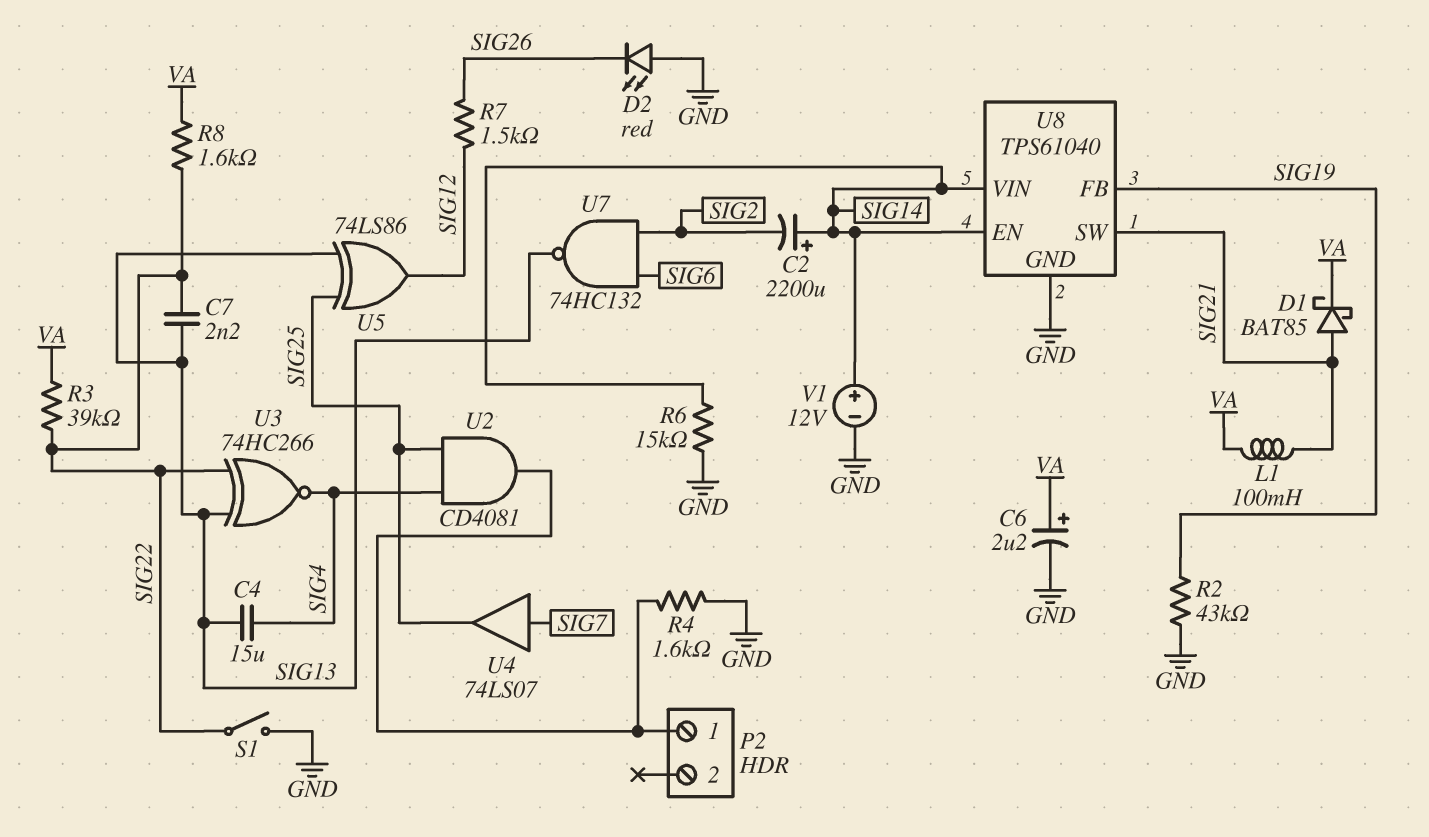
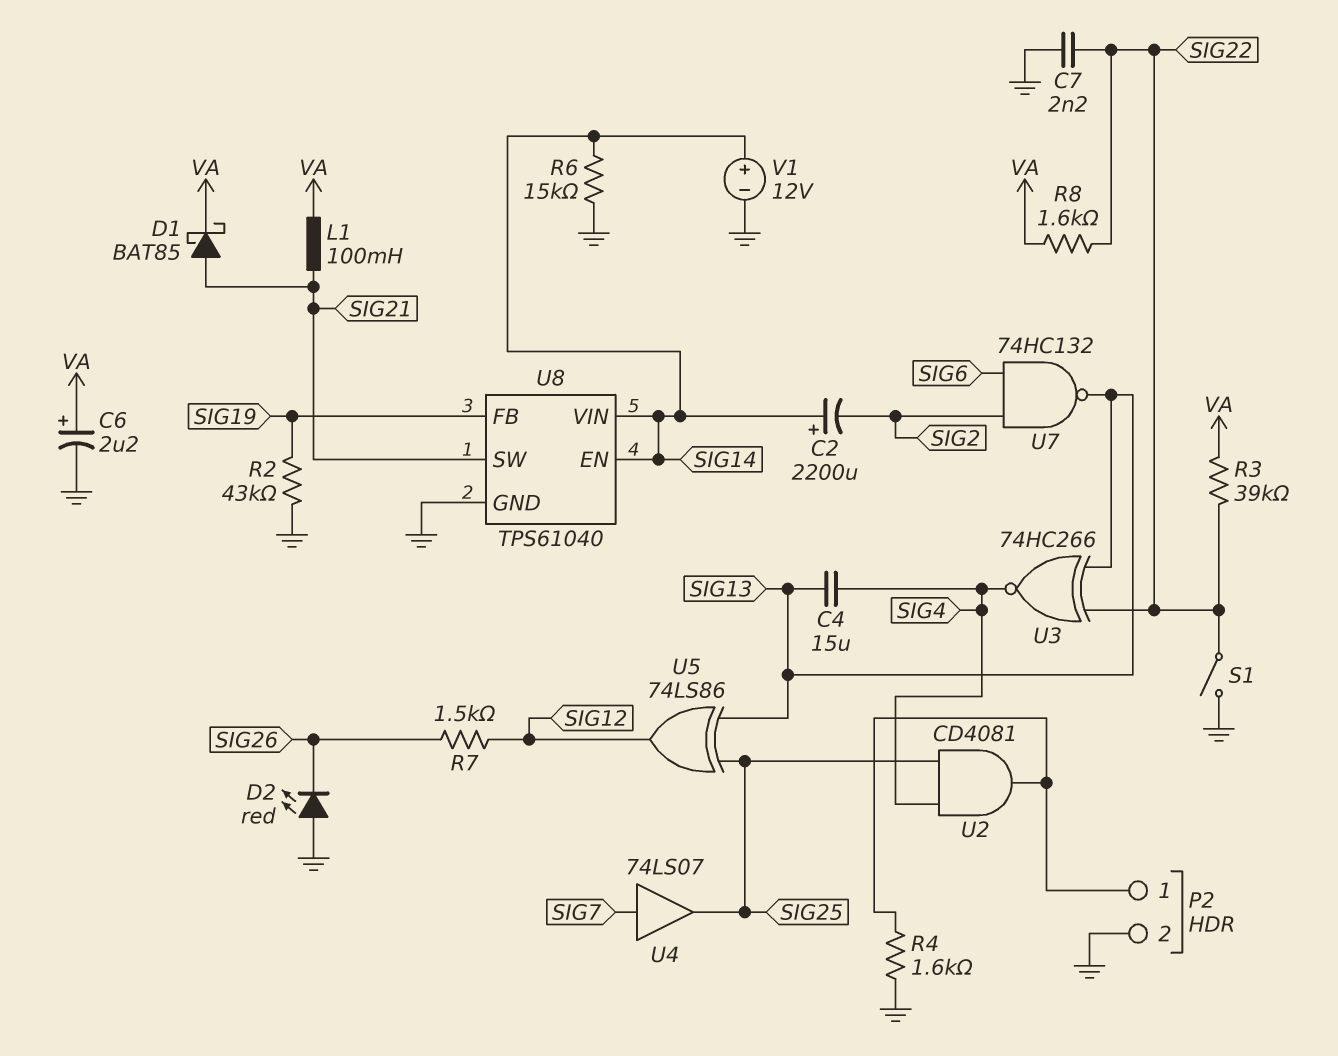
C7: 2.2nF (SIG13, SIG22) -> 2.2nF (GND, SIG22)
P2 pin 2: none -> GND

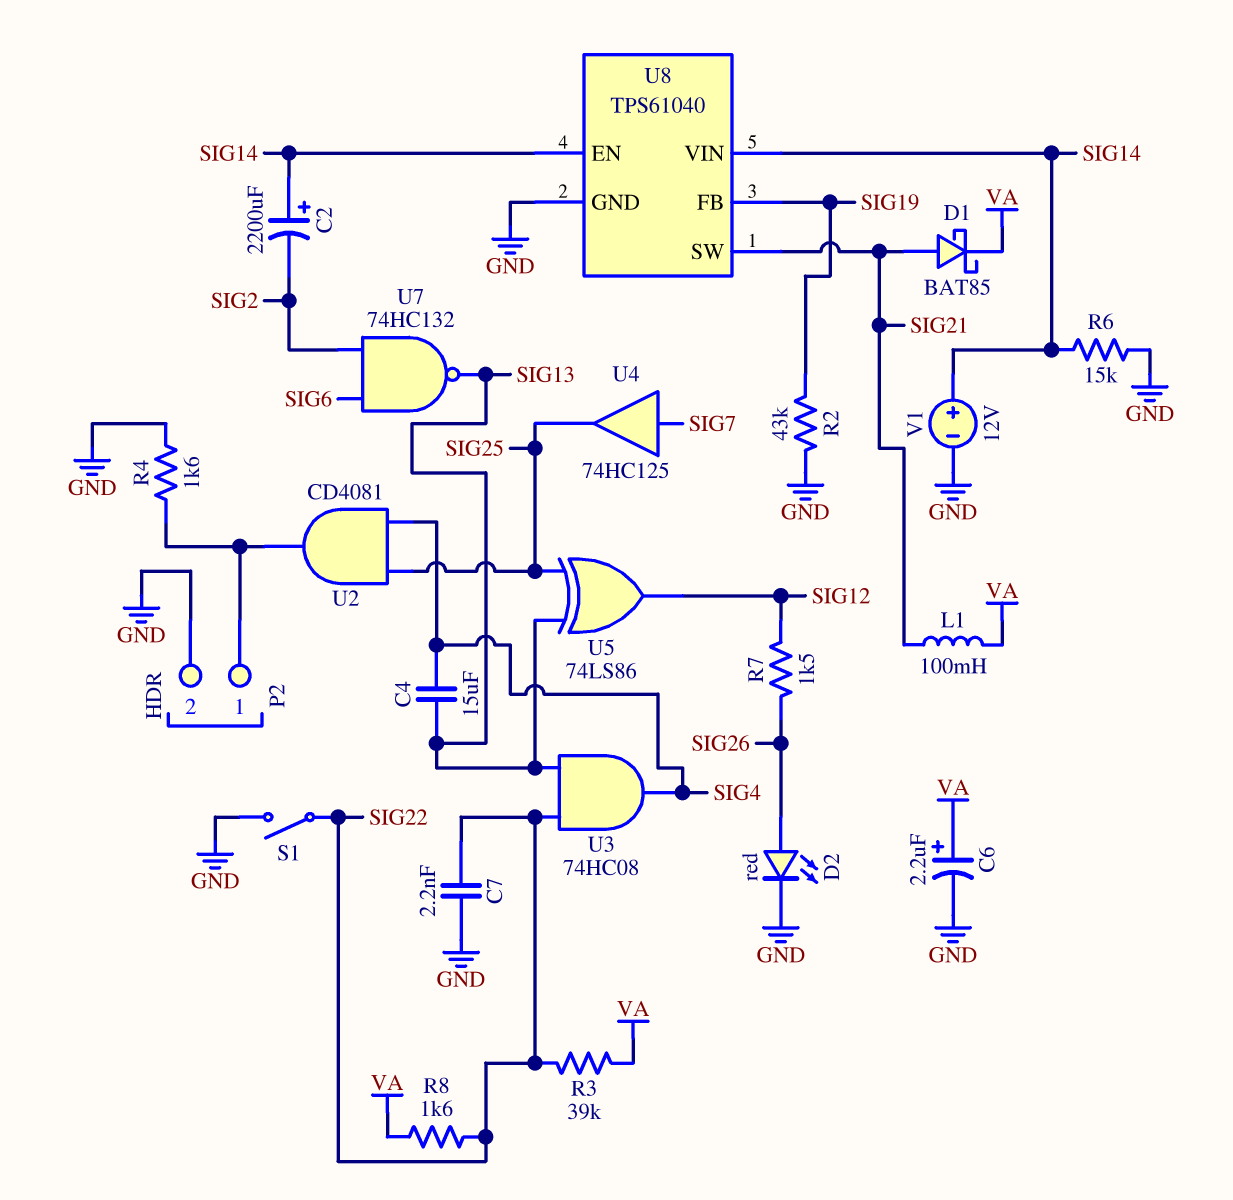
D2: LED red (A GND, K SIG26) -> LED red (A SIG26, K GND)
U3: XNOR 74HC266 (in SIG13, in SIG22, out SIG4) -> AND 74HC08 (in SIG13, in SIG22, out SIG4)
U4: buffer 74LS07 (in SIG7, out SIG25) -> buffer 74HC125 (in SIG7, out SIG25)

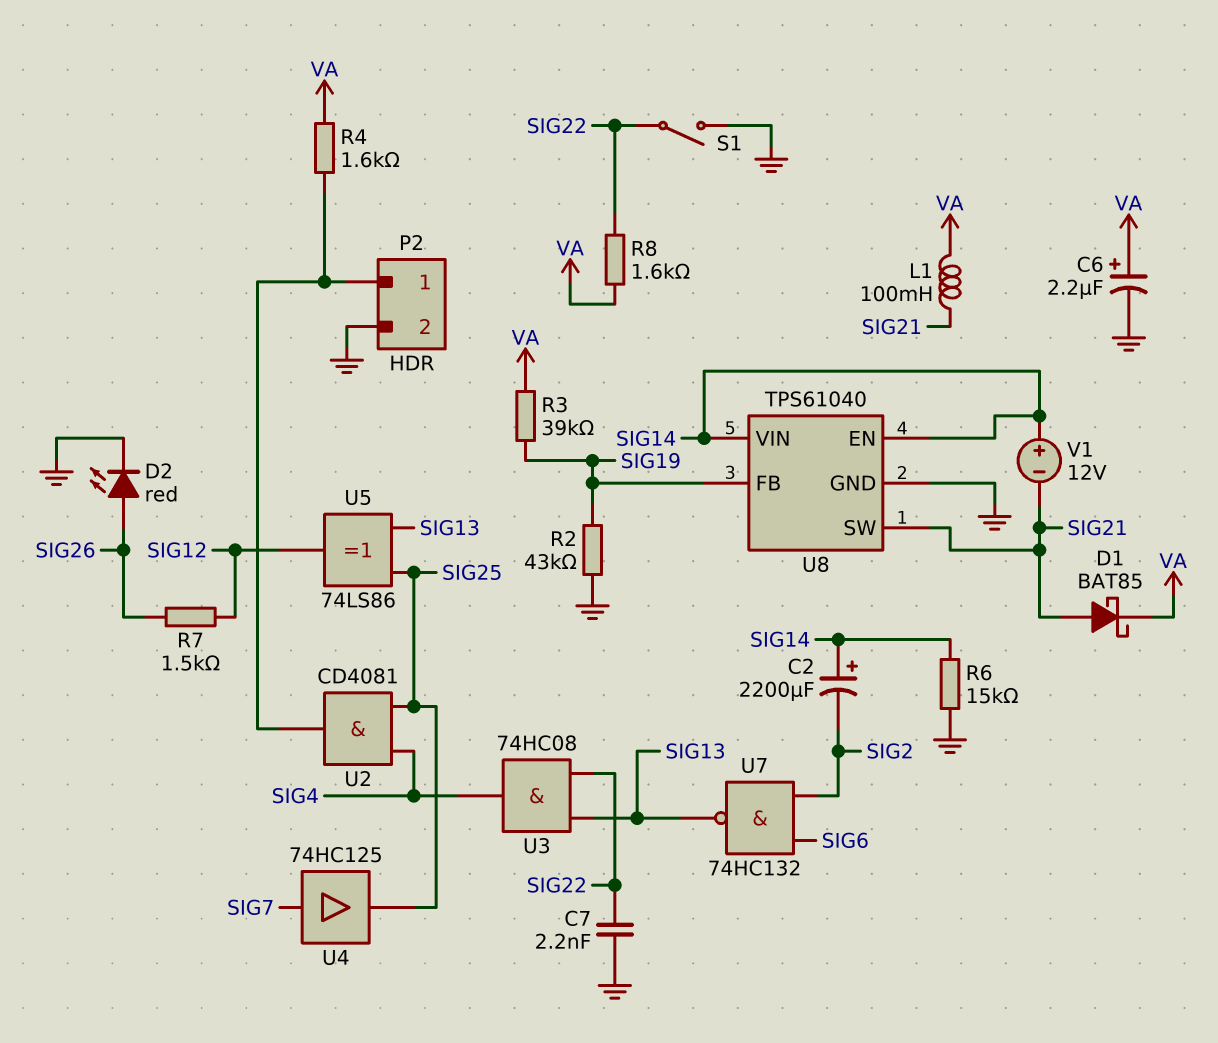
C4: 15uF (SIG4, SIG13) -> none
R3: 39k (SIG22, VA) -> 39k (SIG19, VA)
R4: 1.6k (GND, P2/1) -> 1.6k (P2/1, VA)
V1: 12V (plus SIG14, minus GND) -> 12V (plus SIG14, minus SIG21)

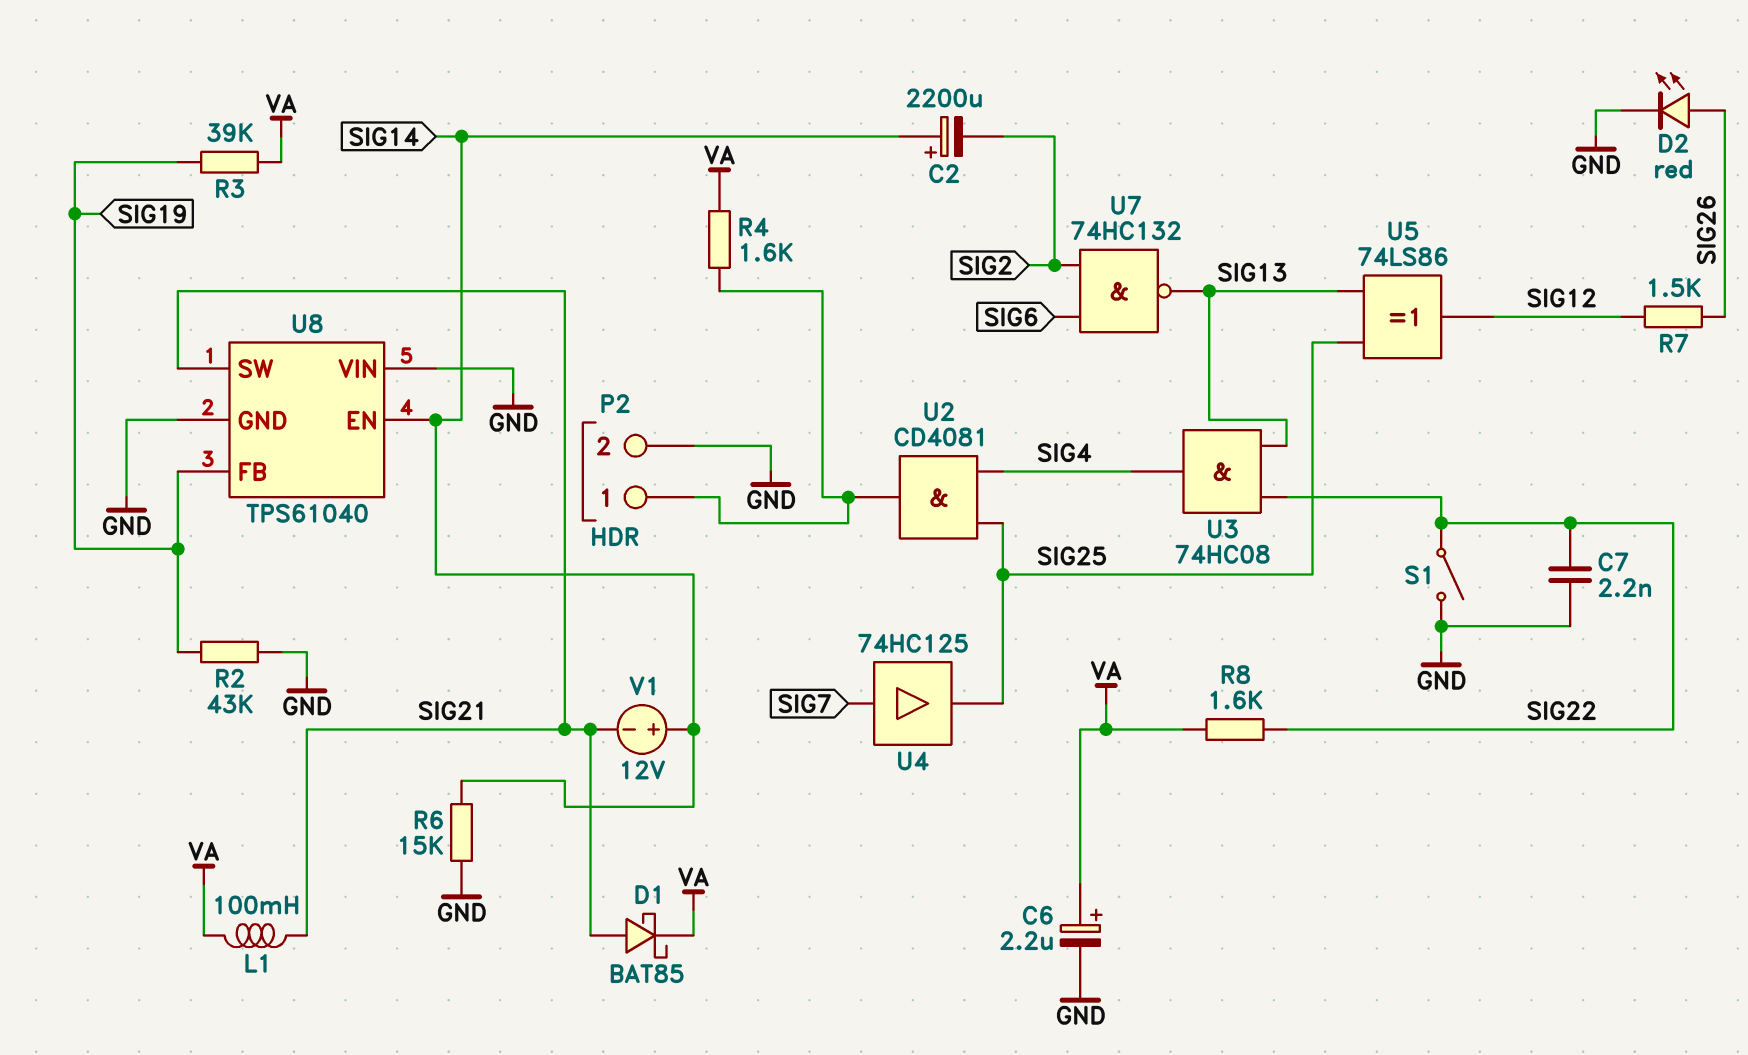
U8 pin VIN: SIG14 -> GND

